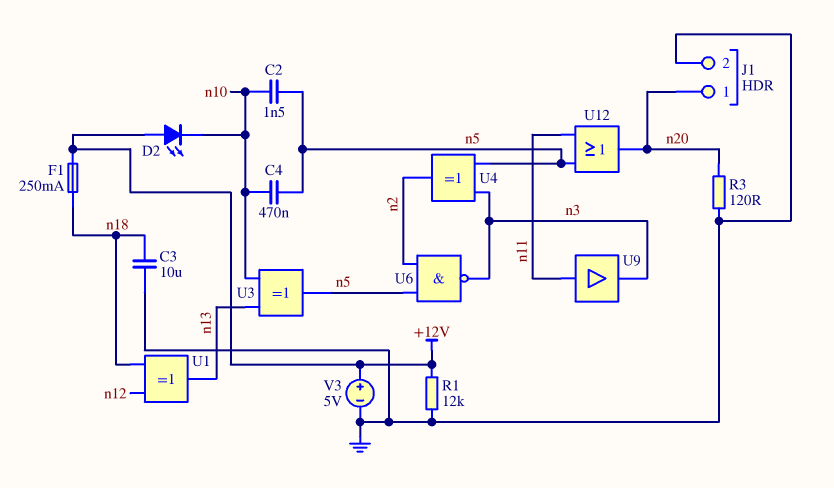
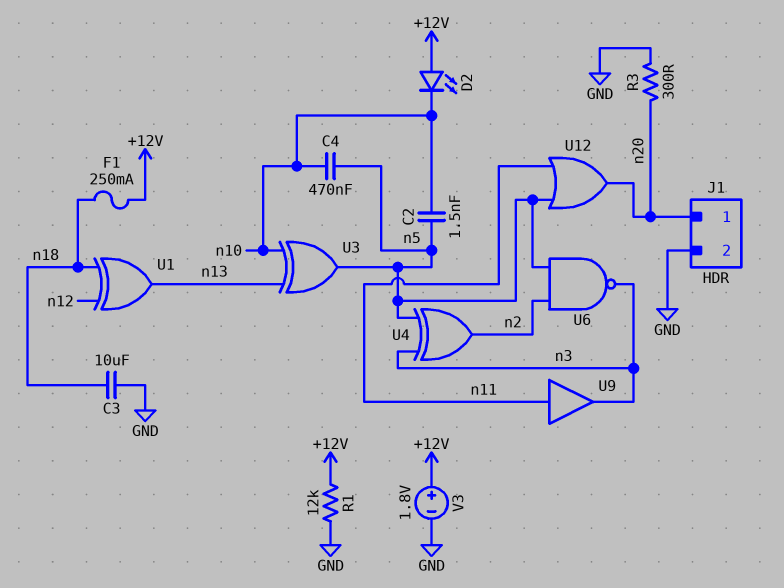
R3: 120 (GND, n20) -> 300 (GND, n20)
V3: 5V (plus +12V, minus GND) -> 1.8V (plus +12V, minus GND)

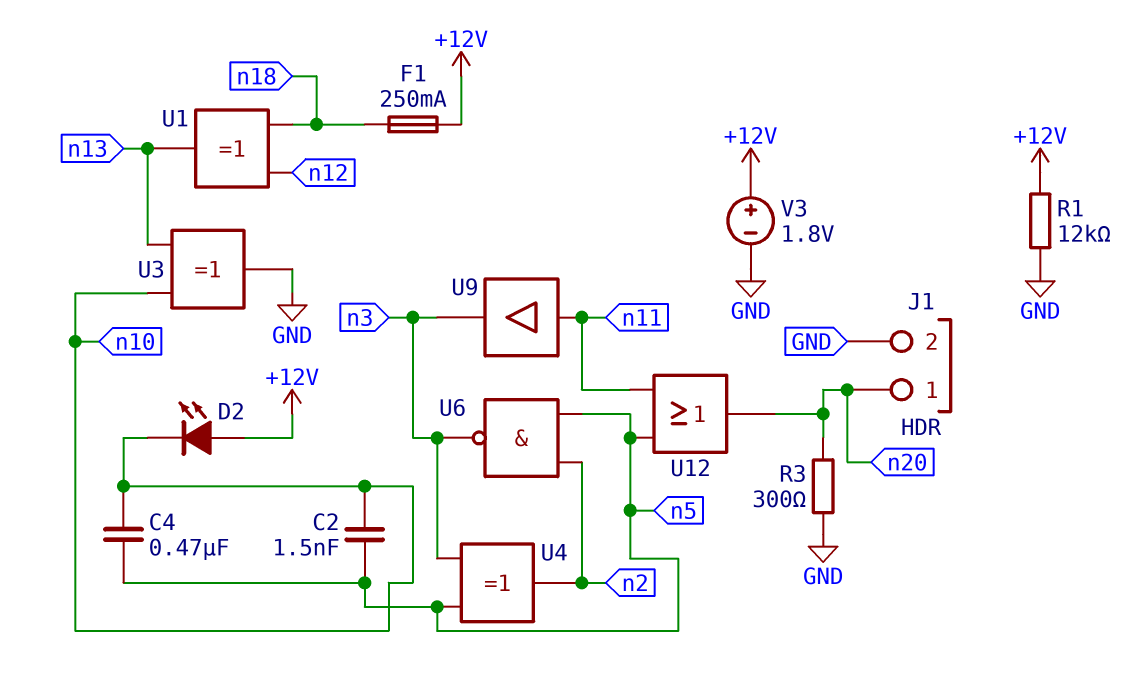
C3: 10uF (GND, n18) -> none
U3: XOR (in n10, in n13, out n5) -> XOR (in n10, in n13, out GND)

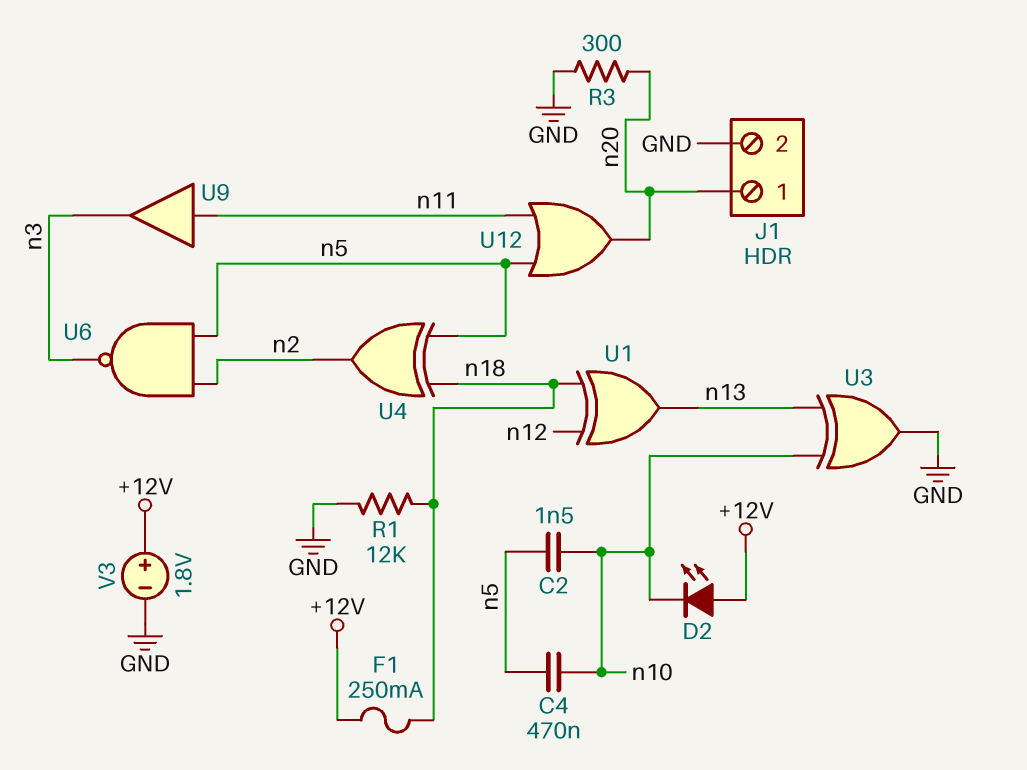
R1: 12k (+12V, GND) -> 12k (GND, n18)
U4: XOR (in n3, in n5, out n2) -> XOR (in n5, in n18, out n2)

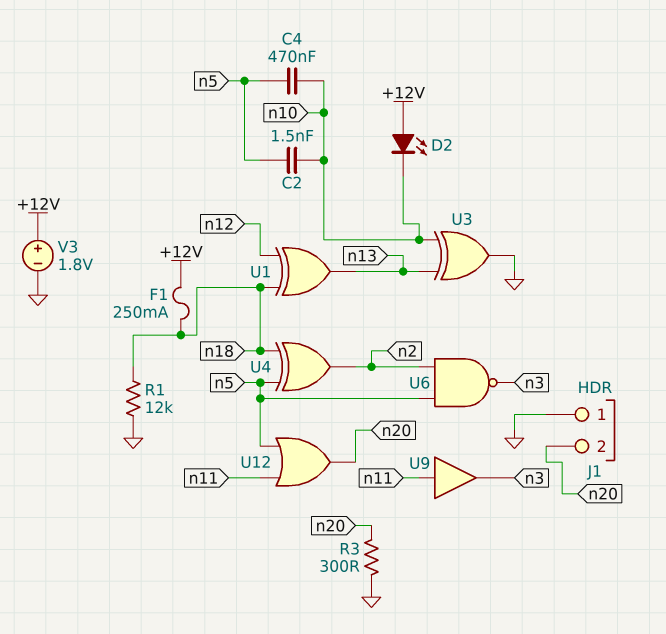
J1 pin 1: n20 -> GND
J1 pin 2: GND -> n20

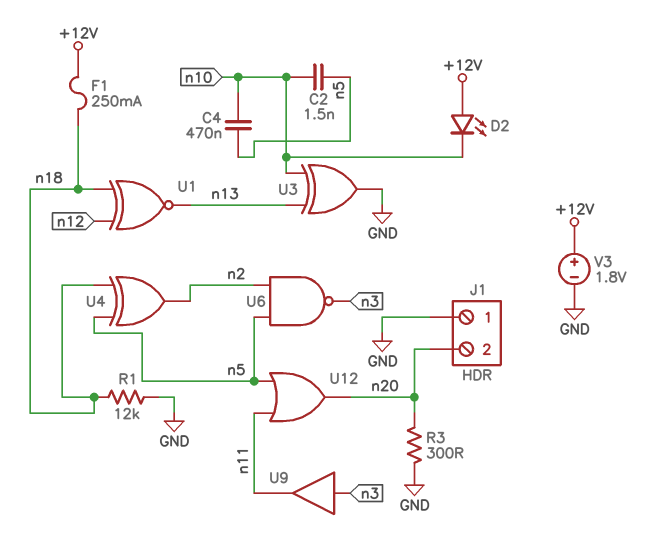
U1: XOR (in n12, in n18, out n13) -> XNOR (in n12, in n18, out n13)
U9: buffer (in n11, out n3) -> buffer (in n3, out n11)

